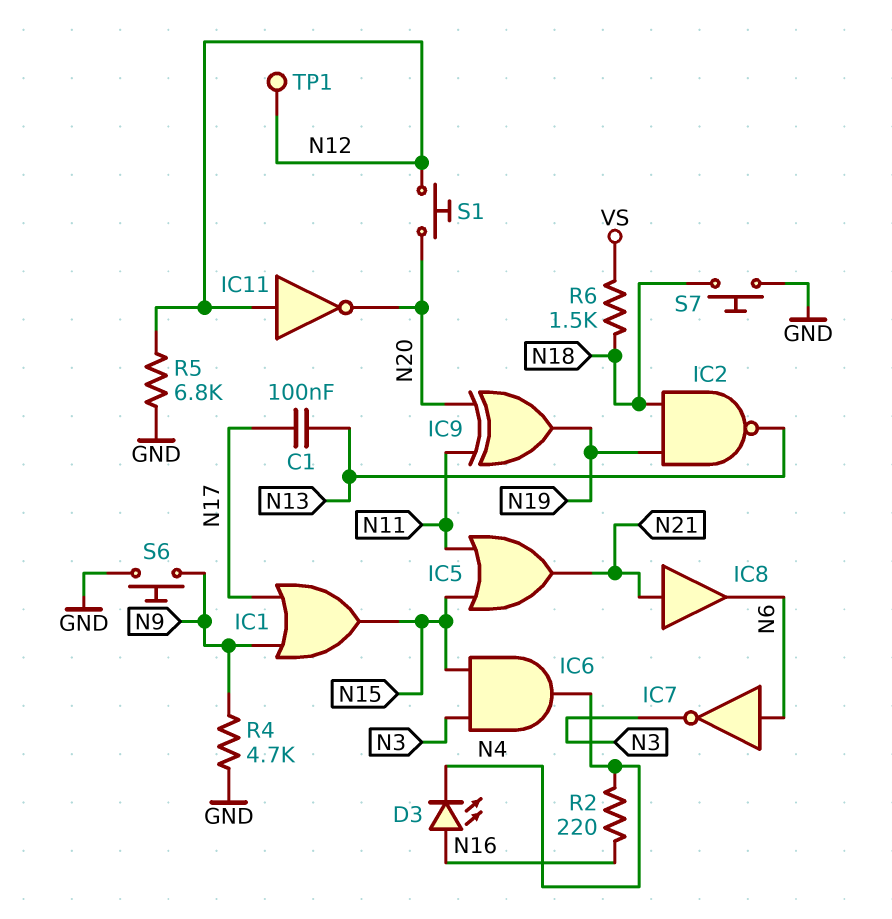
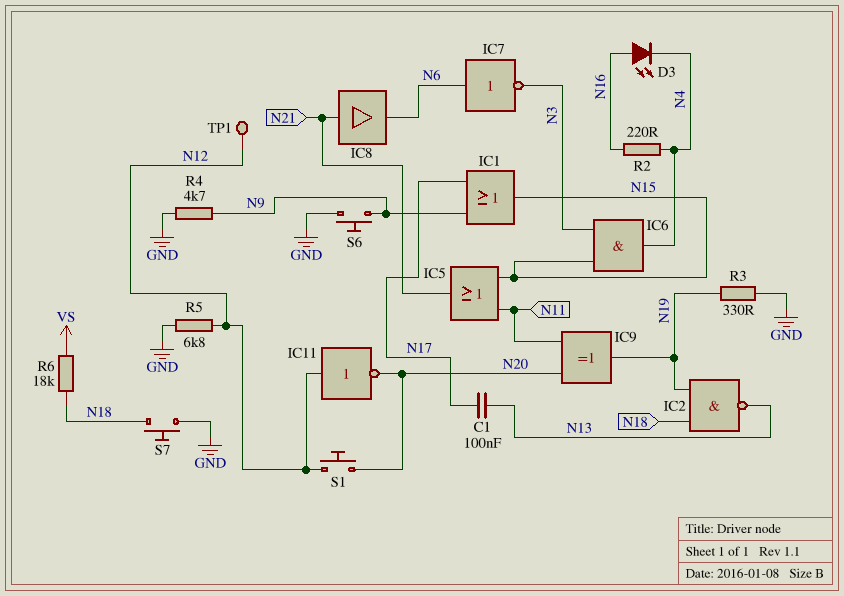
R3: none -> 330 (GND, N19)
R6: 1.5k (N18, VS) -> 18k (N18, VS)

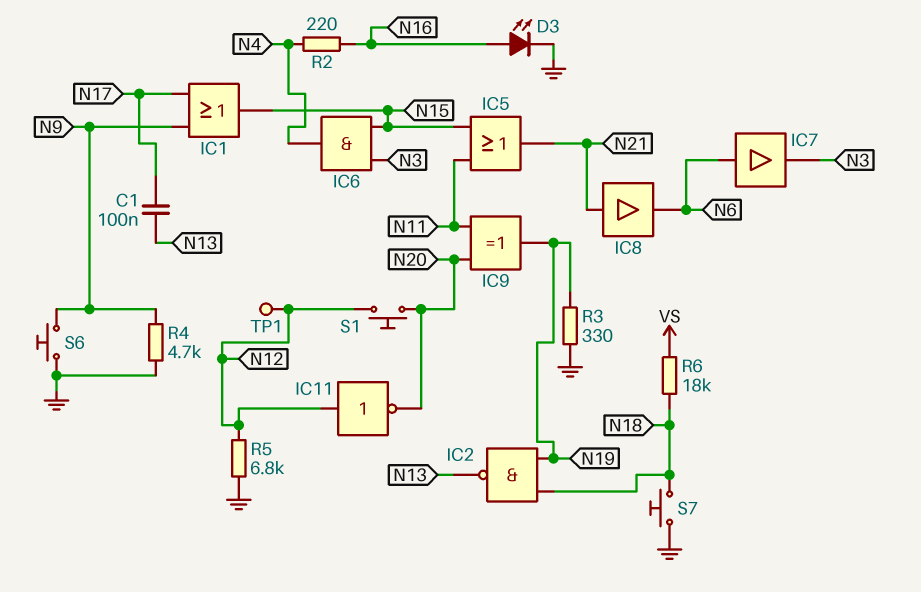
D3: LED (A N16, K N4) -> LED (A N16, K GND)
IC7: NOT (in N6, out N3) -> buffer (in N6, out N3)

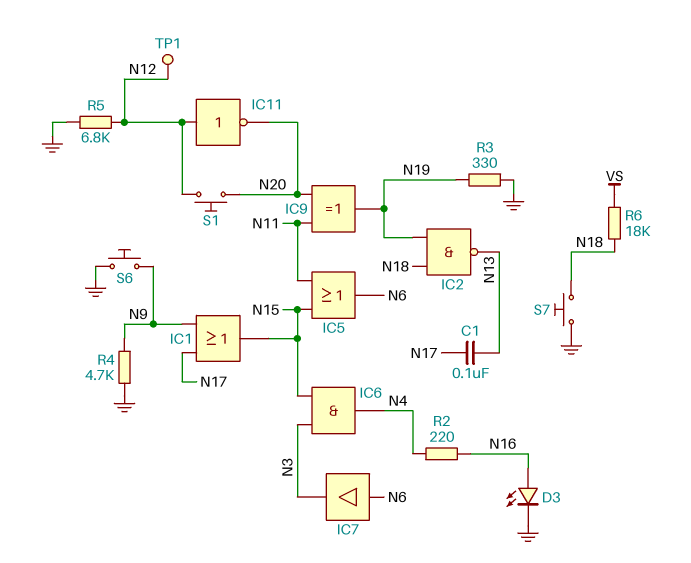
IC5: OR (in N11, in N15, out N21) -> OR (in N11, in N15, out N6)
IC8: buffer (in N21, out N6) -> none

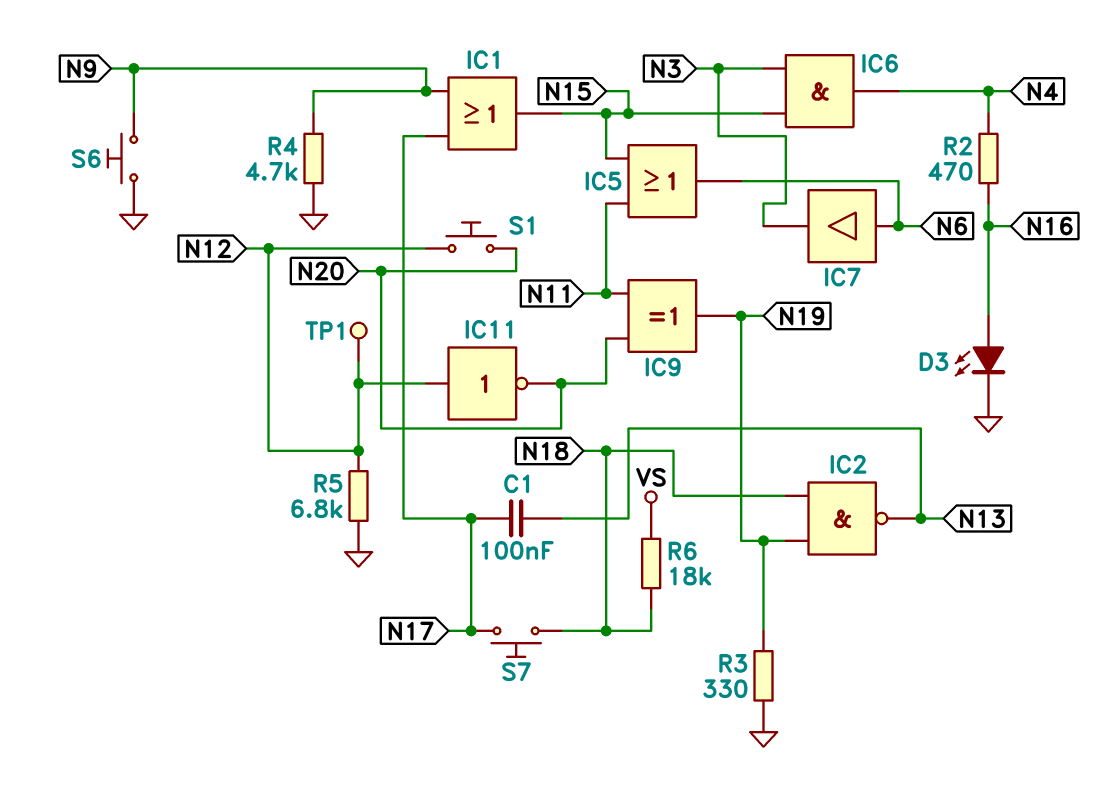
R2: 220 (N4, N16) -> 470 (N4, N16)
S7: button (GND, N18) -> button (N17, N18)

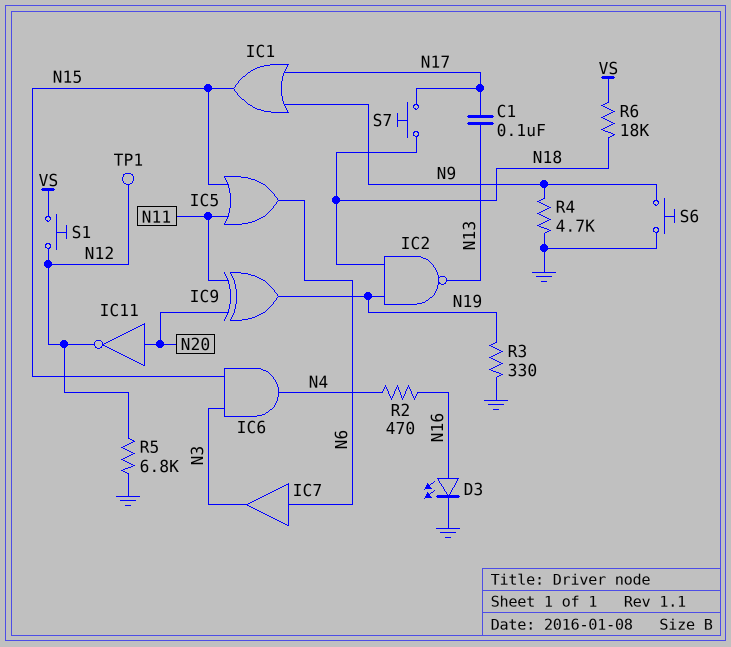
IC11: NOT (in N12, out N20) -> NOT (in N20, out N12)
S1: button (N12, N20) -> button (N12, VS)

